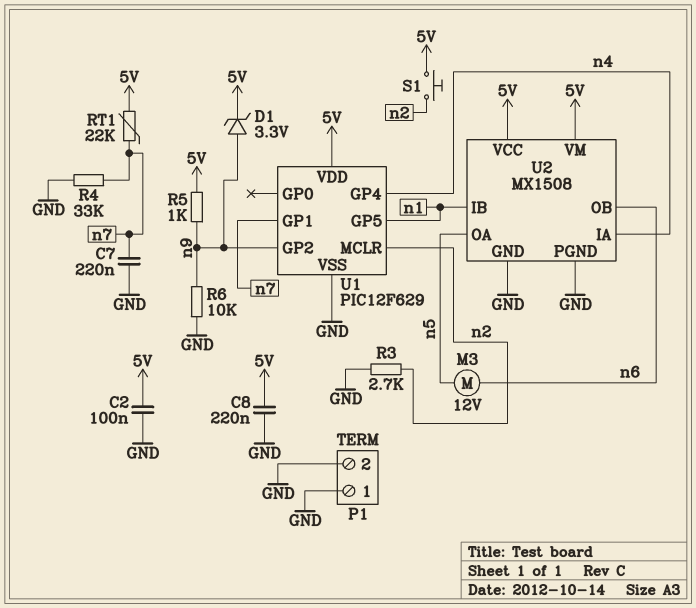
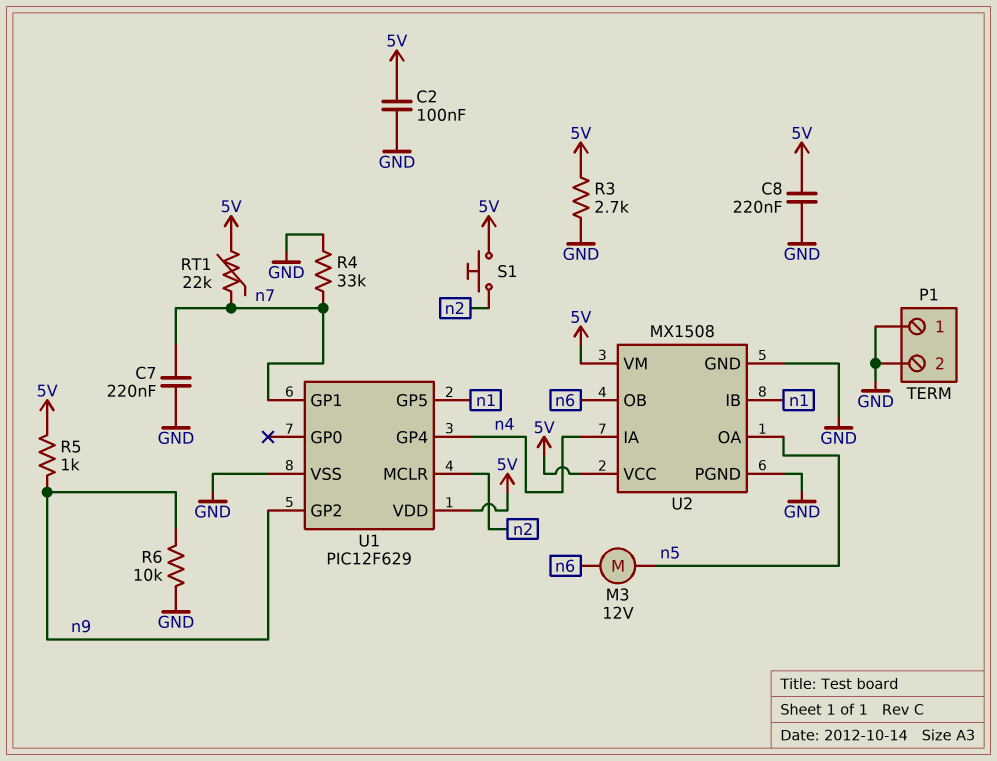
D1: zener 3.3V (A n9, K 5V) -> none
R3: 2.7k (GND, n2) -> 2.7k (5V, GND)

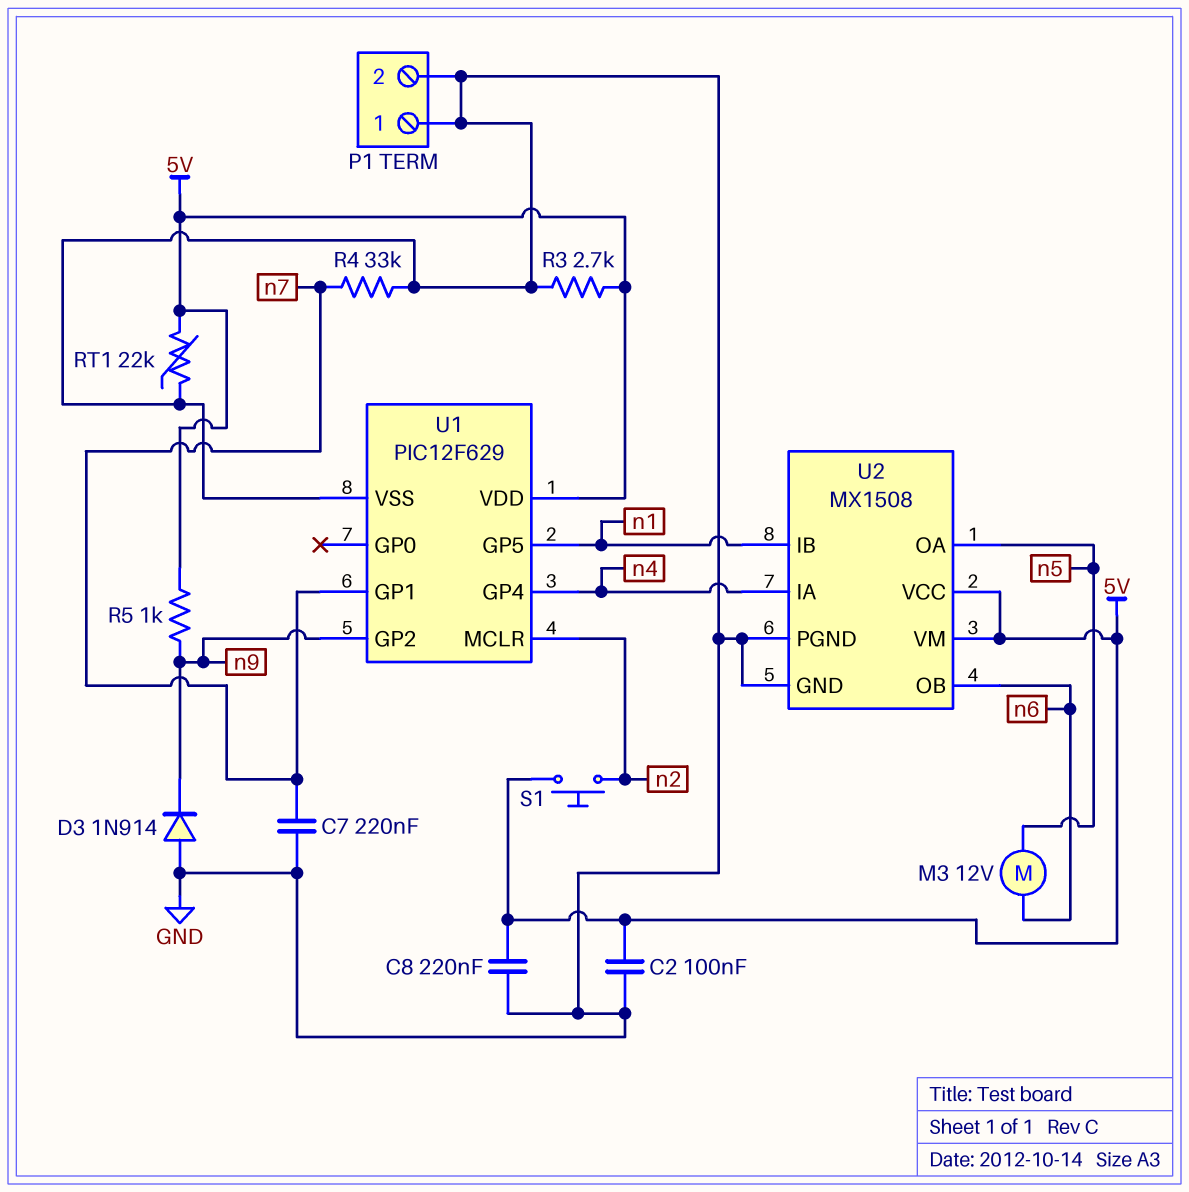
D3: none -> diode 1N914 (A GND, K n9)
R6: 10k (GND, n9) -> none
RT1: 22k (5V, n7) -> 22k (5V, GND)

